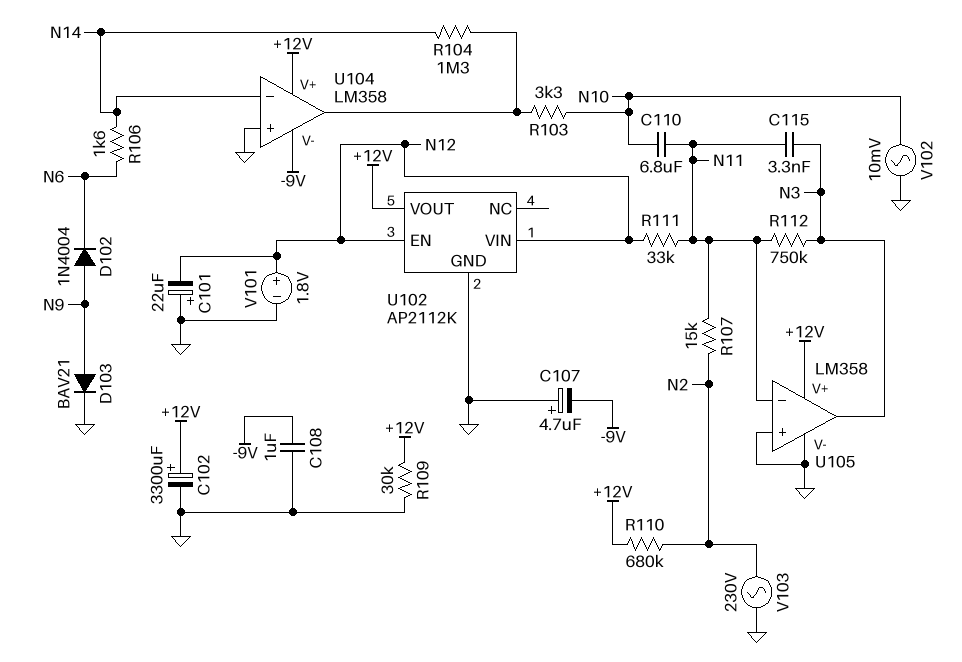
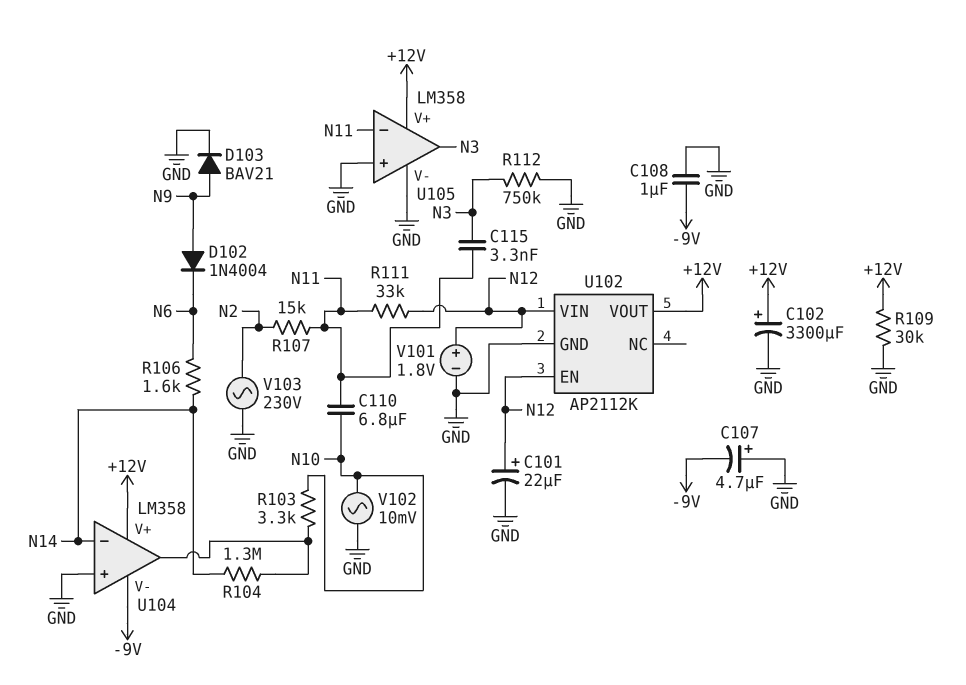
C101: 22uF (plus GND, minus N12) -> 22uF (plus N12, minus GND)
R110: 680k (+12V, N2) -> none
R112: 750k (N3, N11) -> 750k (GND, N3)

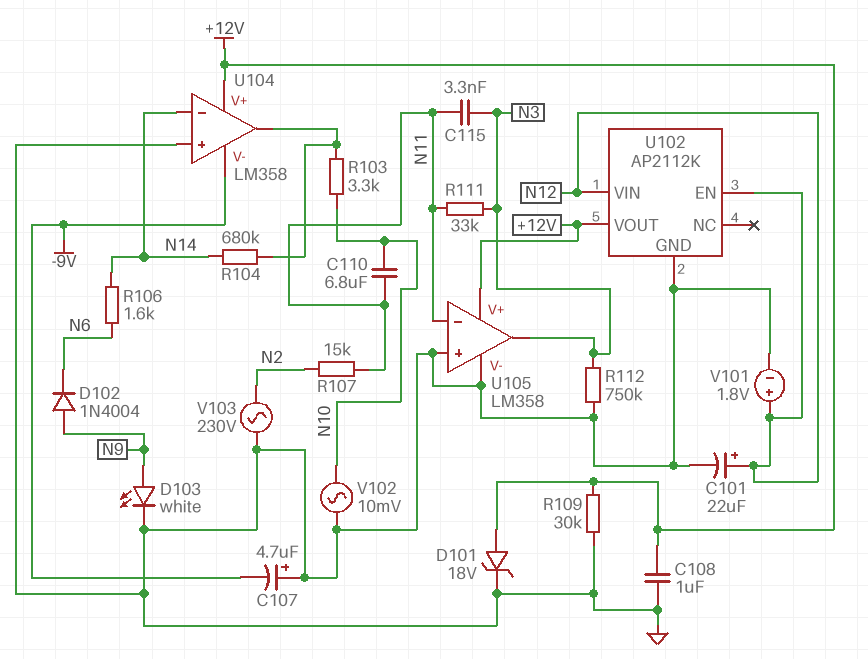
C102: 3300uF (plus +12V, minus GND) -> none
C108: 1uF (-9V, GND) -> 1uF (+12V, GND)
D101: none -> zener 18V (A +12V, K GND)
D103: diode BAV21 (A N9, K GND) -> LED white (A N9, K GND)
R104: 1.3M (N14, U104/out) -> 680k (N14, U104/out)
R111: 33k (N11, N12) -> 33k (N3, N11)

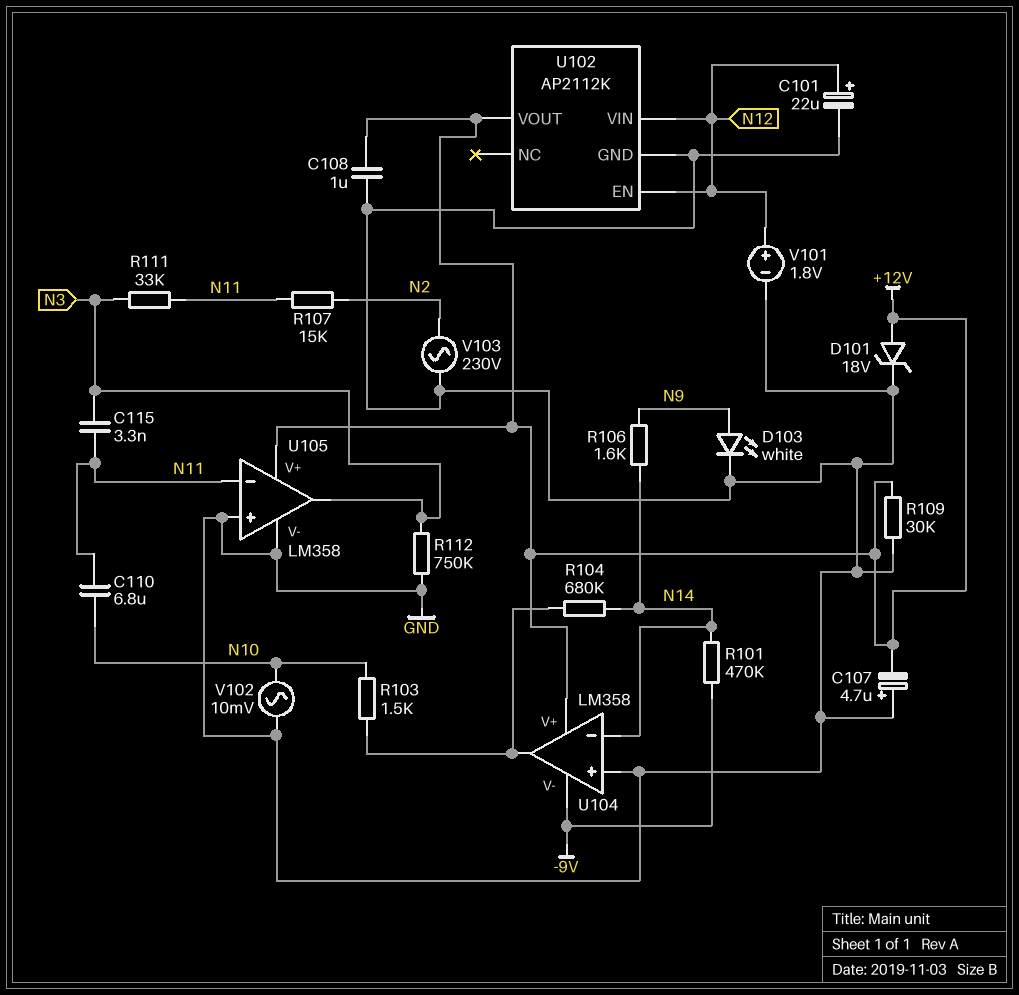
C107: 4.7uF (plus GND, minus -9V) -> 4.7uF (plus GND, minus +12V)
D102: diode 1N4004 (A N9, K N6) -> none
R101: none -> 470k (-9V, N14)
R103: 3.3k (N10, U104/out) -> 1.5k (N10, U104/out)
R106: 1.6k (N6, N14) -> 1.6k (N9, N14)

